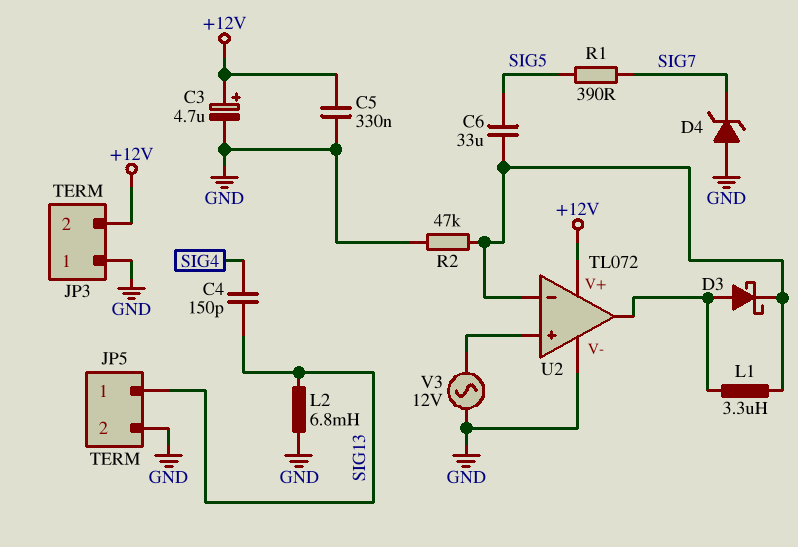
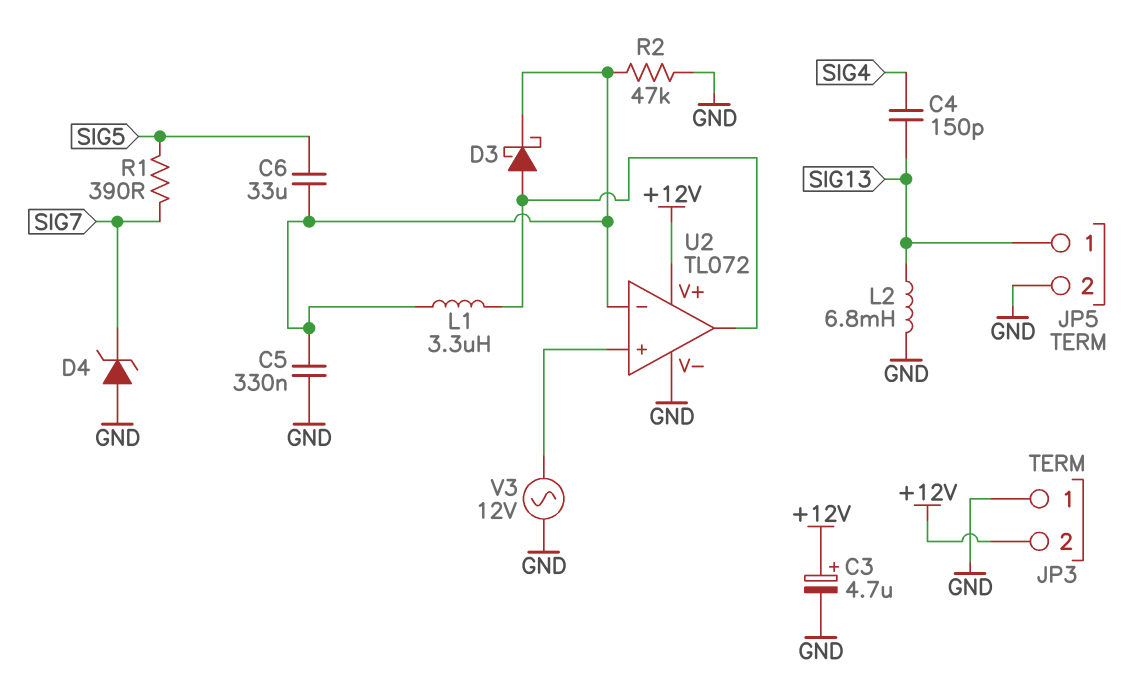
C5: 330nF (+12V, GND) -> 330nF (GND, U2/in-)

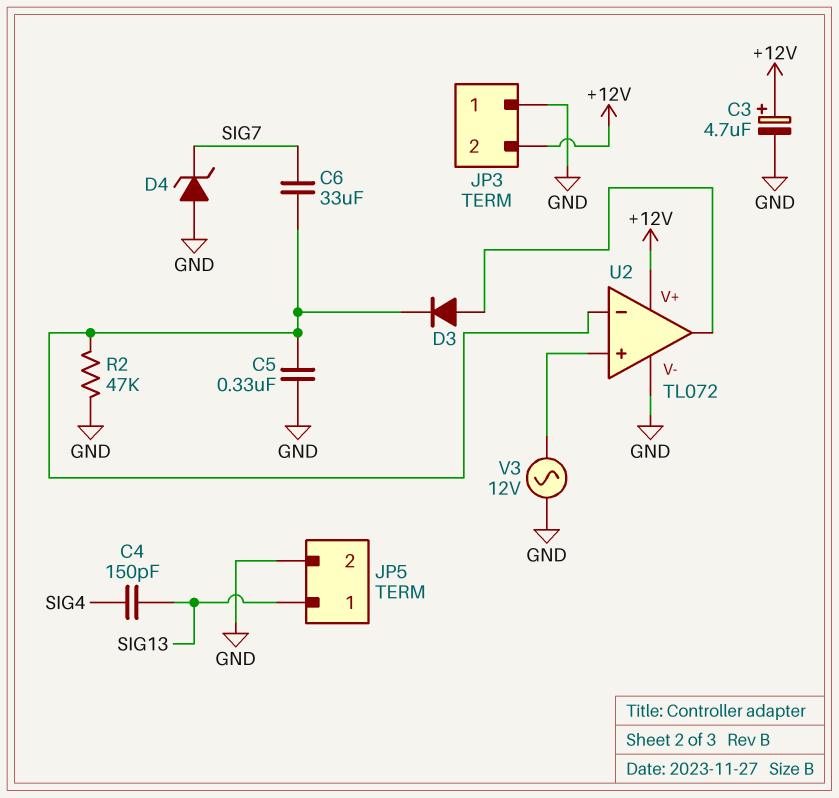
C6: 33uF (SIG5, U2/in-) -> 33uF (SIG7, U2/in-)
D3: schottky (A U2/out, K U2/in-) -> diode (A U2/out, K U2/in-)
L1: 3.3uH (U2/in-, U2/out) -> none
L2: 6.8mH (GND, SIG13) -> none
R1: 390 (SIG5, SIG7) -> none

